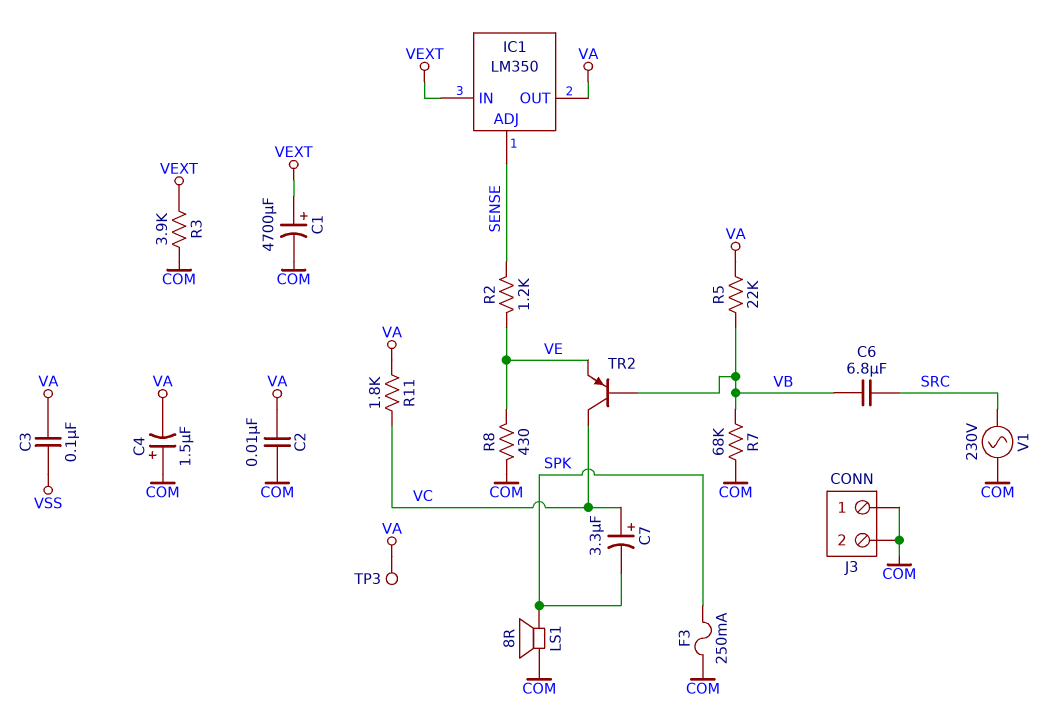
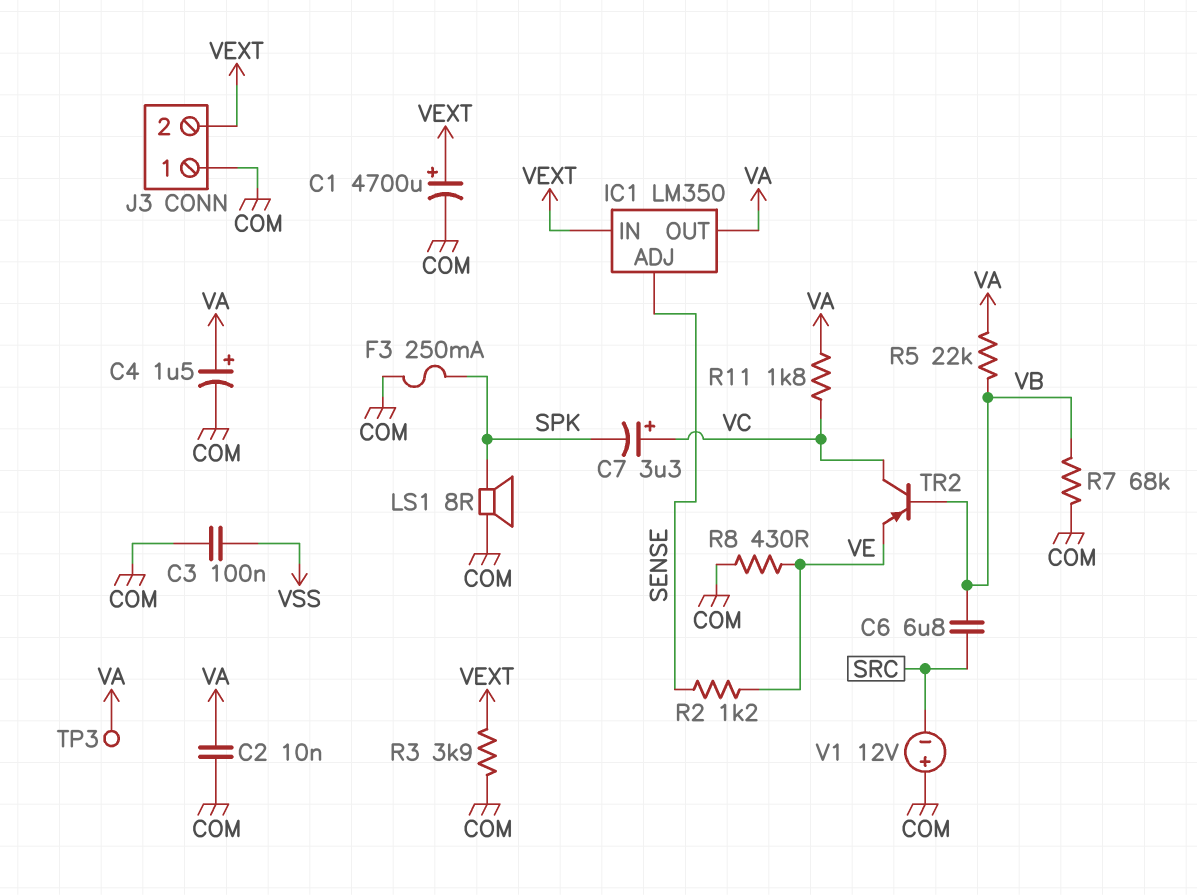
C3: 100nF (VA, VSS) -> 100nF (COM, VSS)
C4: 1.5uF (plus COM, minus VA) -> 1.5uF (plus VA, minus COM)
J3 pin 2: COM -> VEXT
V1: AC 230V (COM, SRC) -> 12V (plus COM, minus SRC)

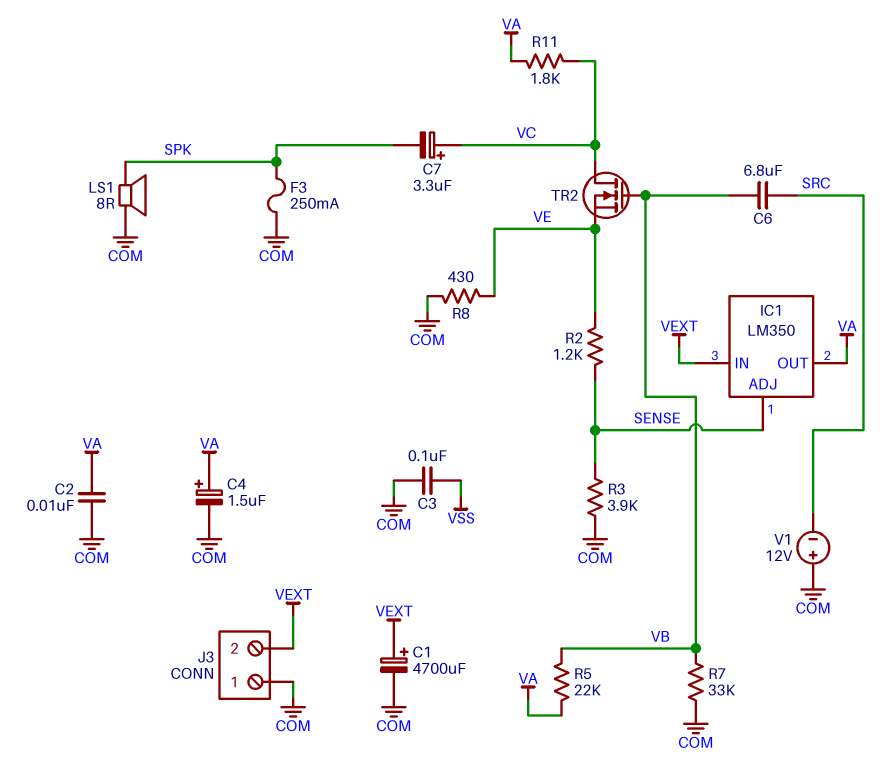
R3: 3.9k (COM, VEXT) -> 3.9k (COM, SENSE)
R7: 68k (COM, VB) -> 33k (COM, VB)
TP3: test point (VA) -> none
TR2: PNP (B VB, C VC, E VE) -> NMOS (G VB, D VC, S VE)

